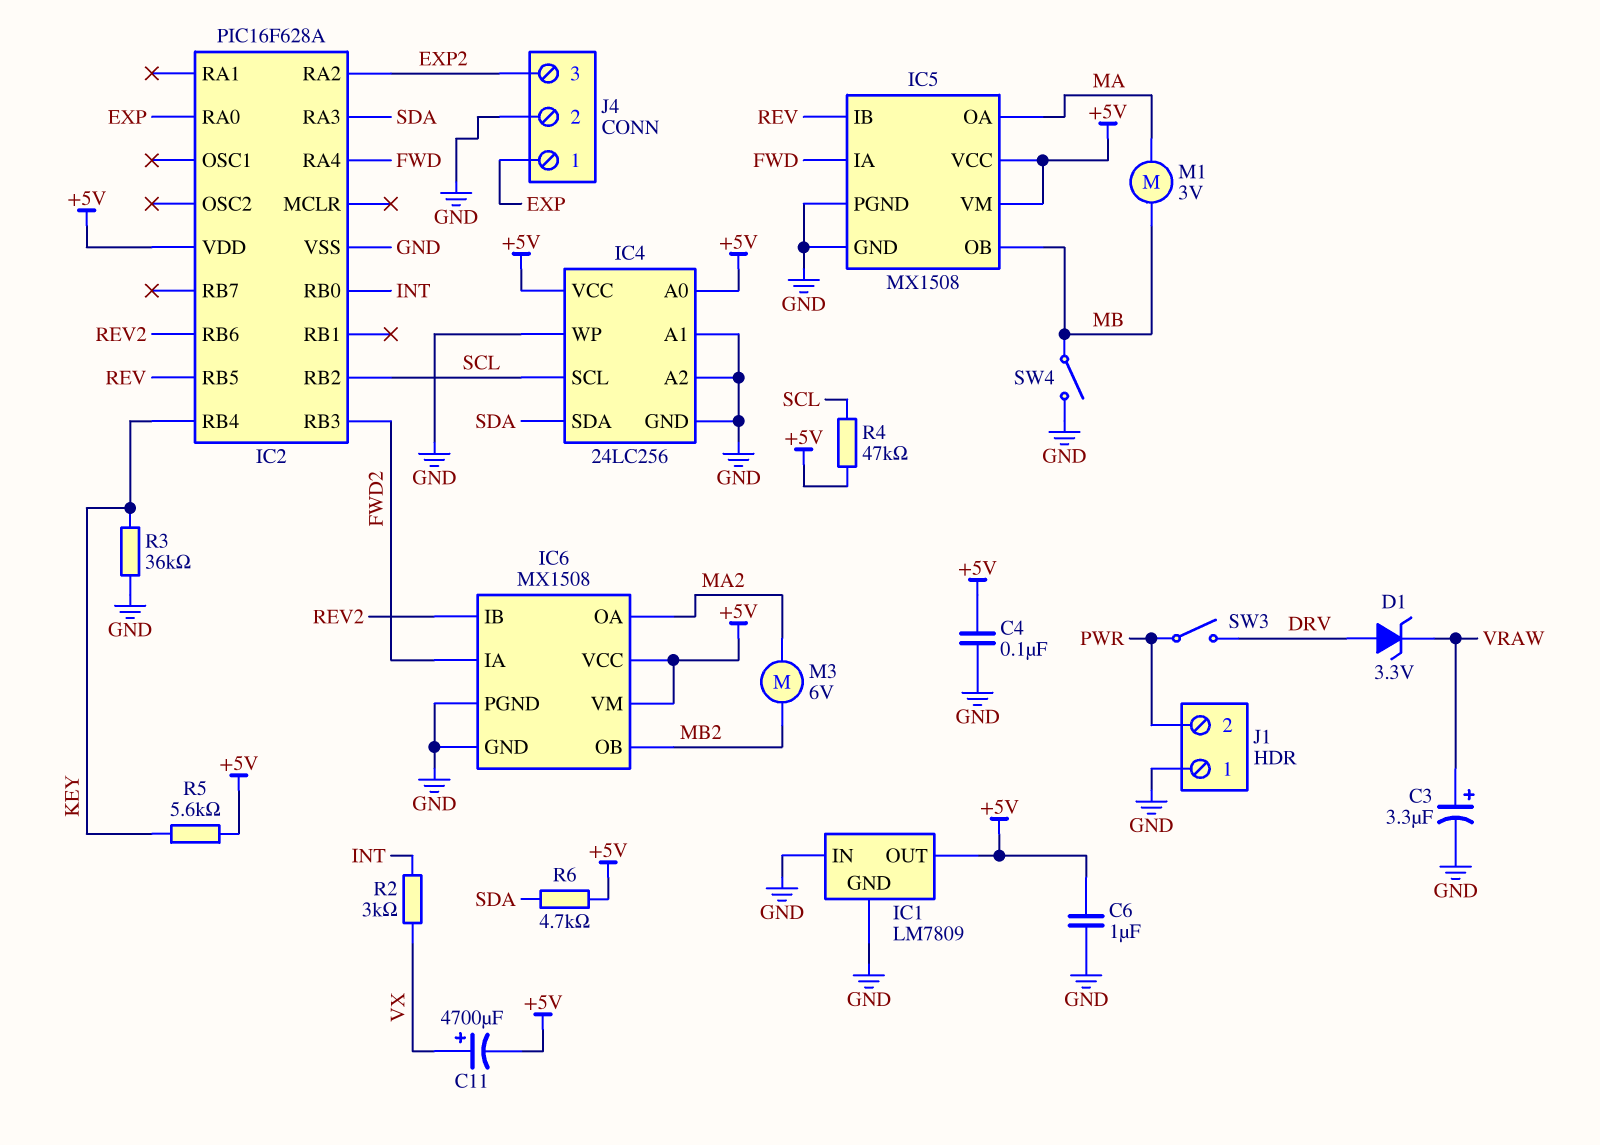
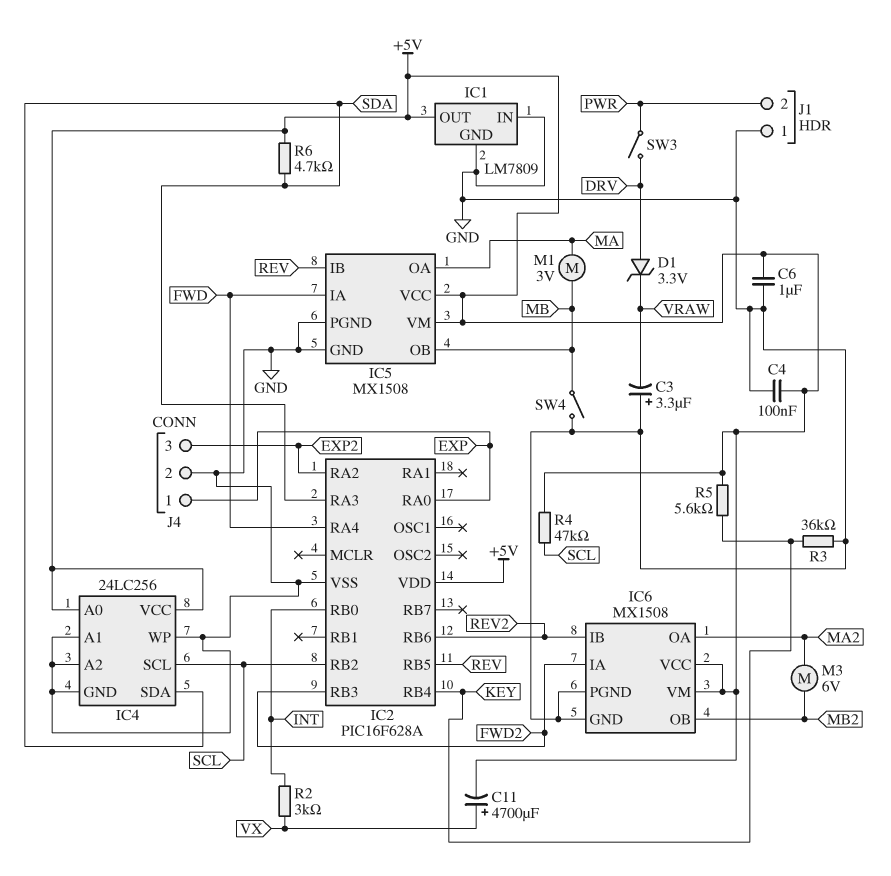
C3: 3.3uF (plus VRAW, minus GND) -> 3.3uF (plus GND, minus VRAW)

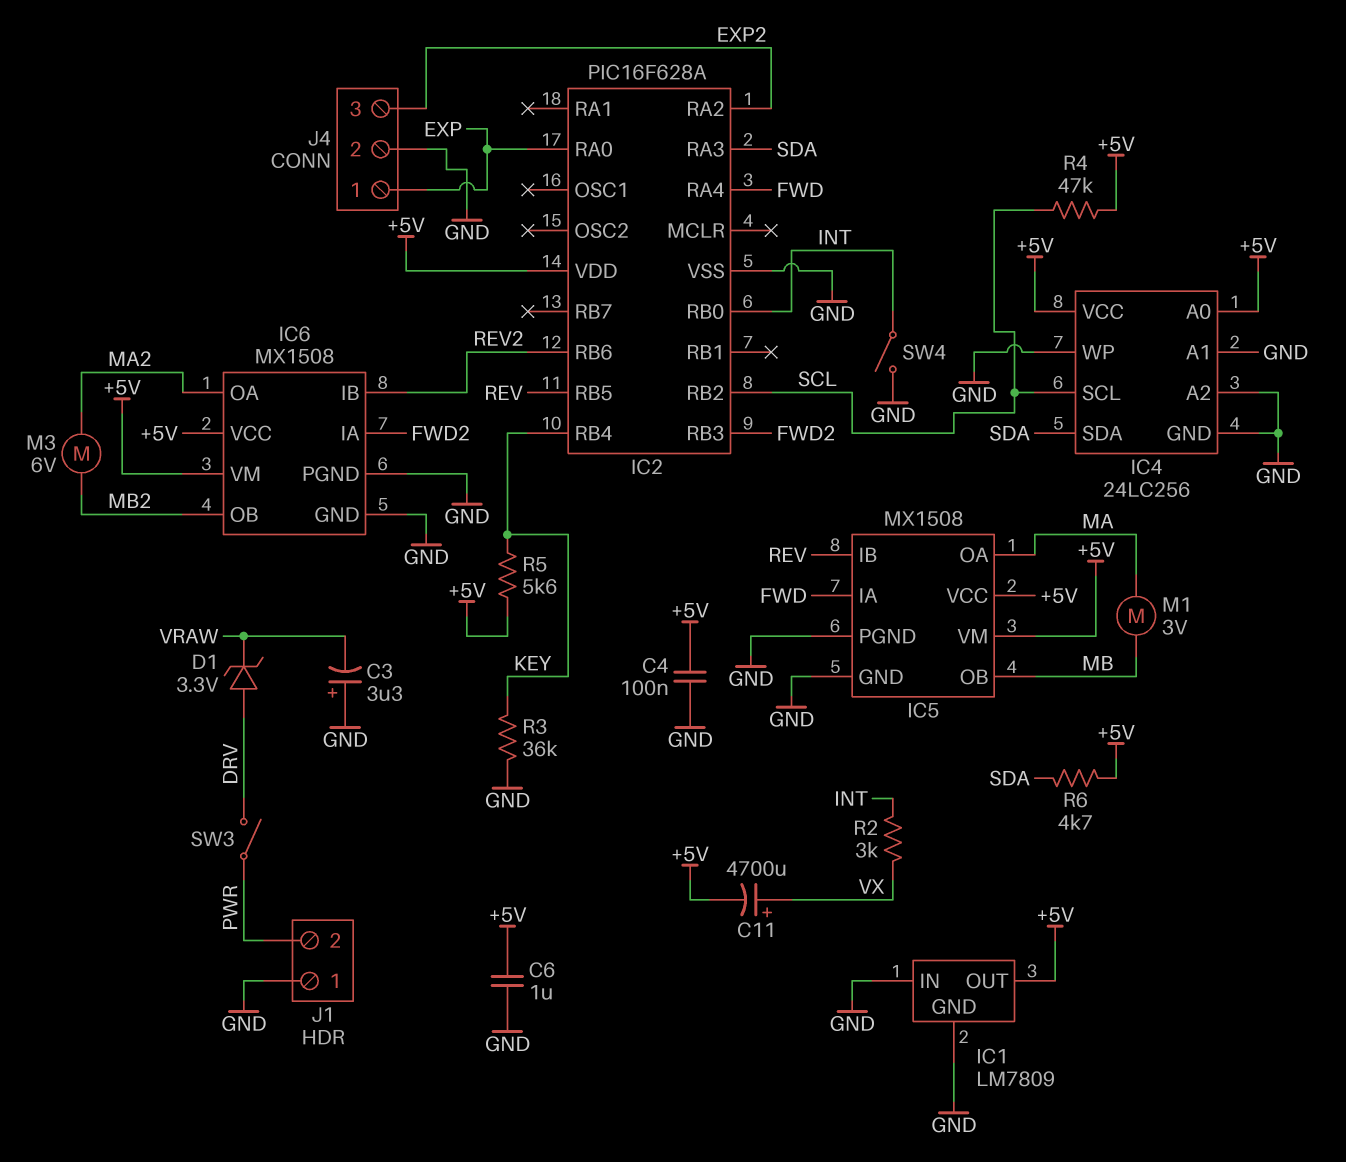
SW4: switch (GND, MB) -> switch (GND, INT)

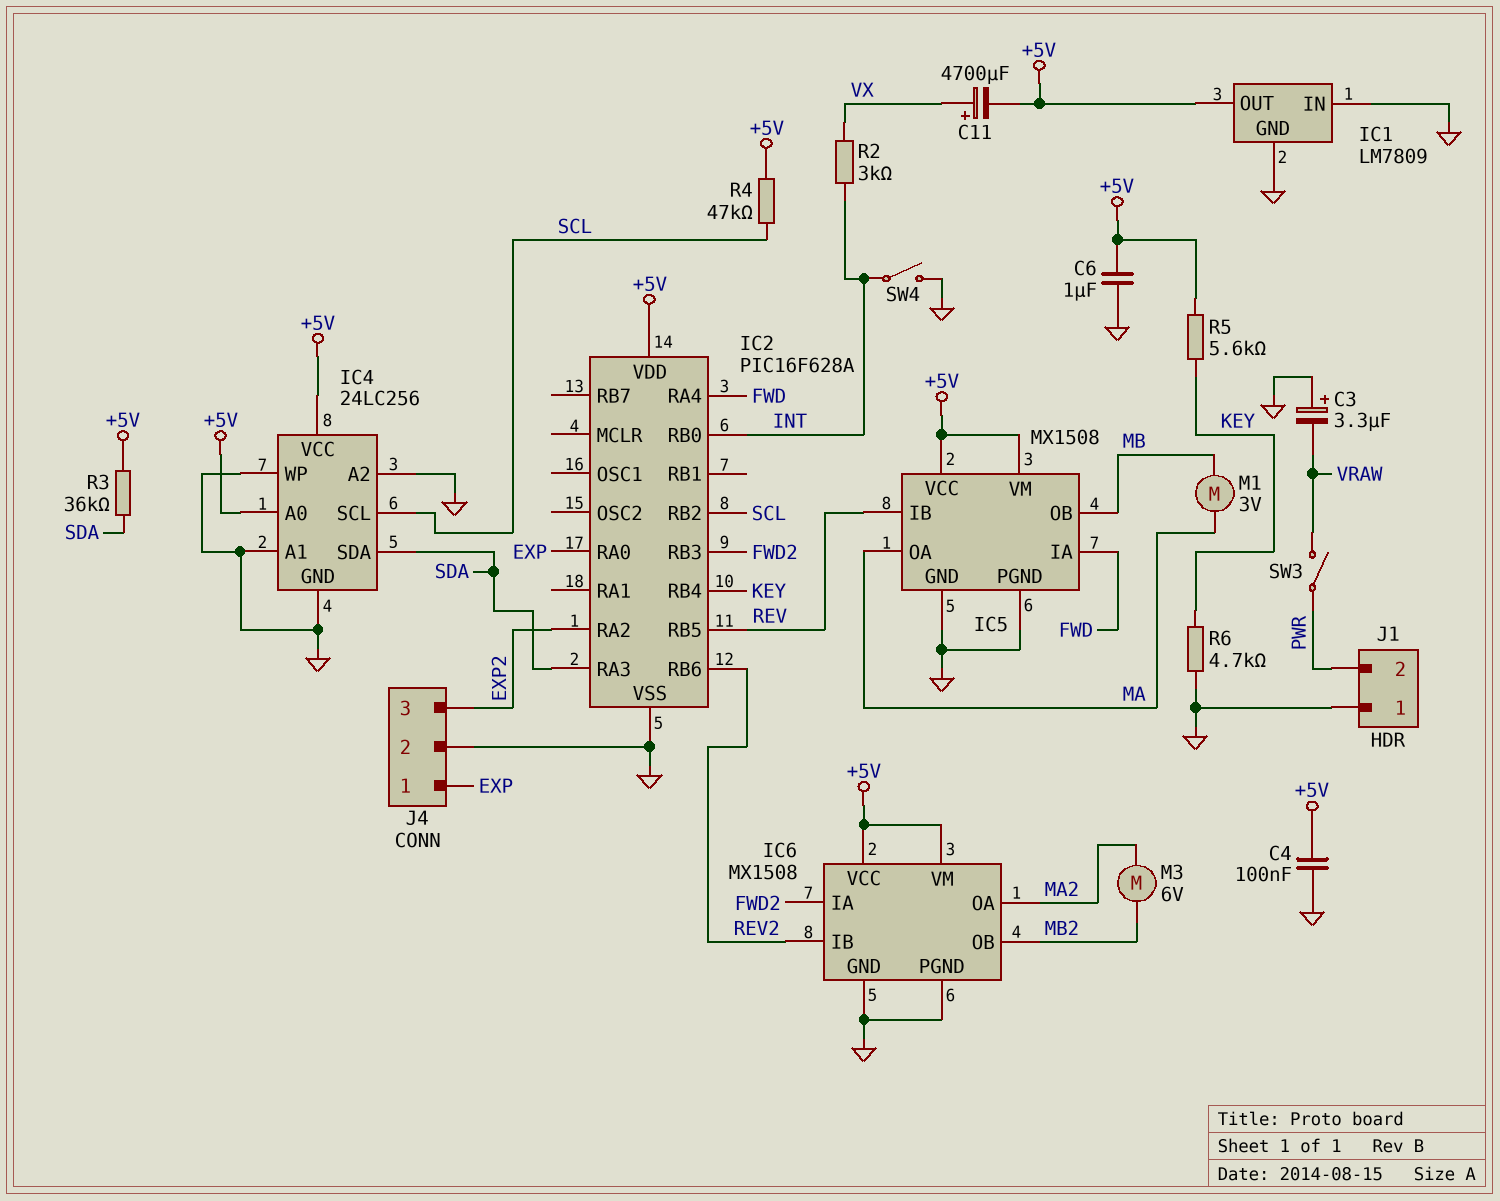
D1: zener 3.3V (A DRV, K VRAW) -> none
R3: 36k (GND, KEY) -> 36k (+5V, SDA)
R6: 4.7k (+5V, SDA) -> 4.7k (GND, KEY)
SW3: switch (DRV, PWR) -> switch (PWR, VRAW)

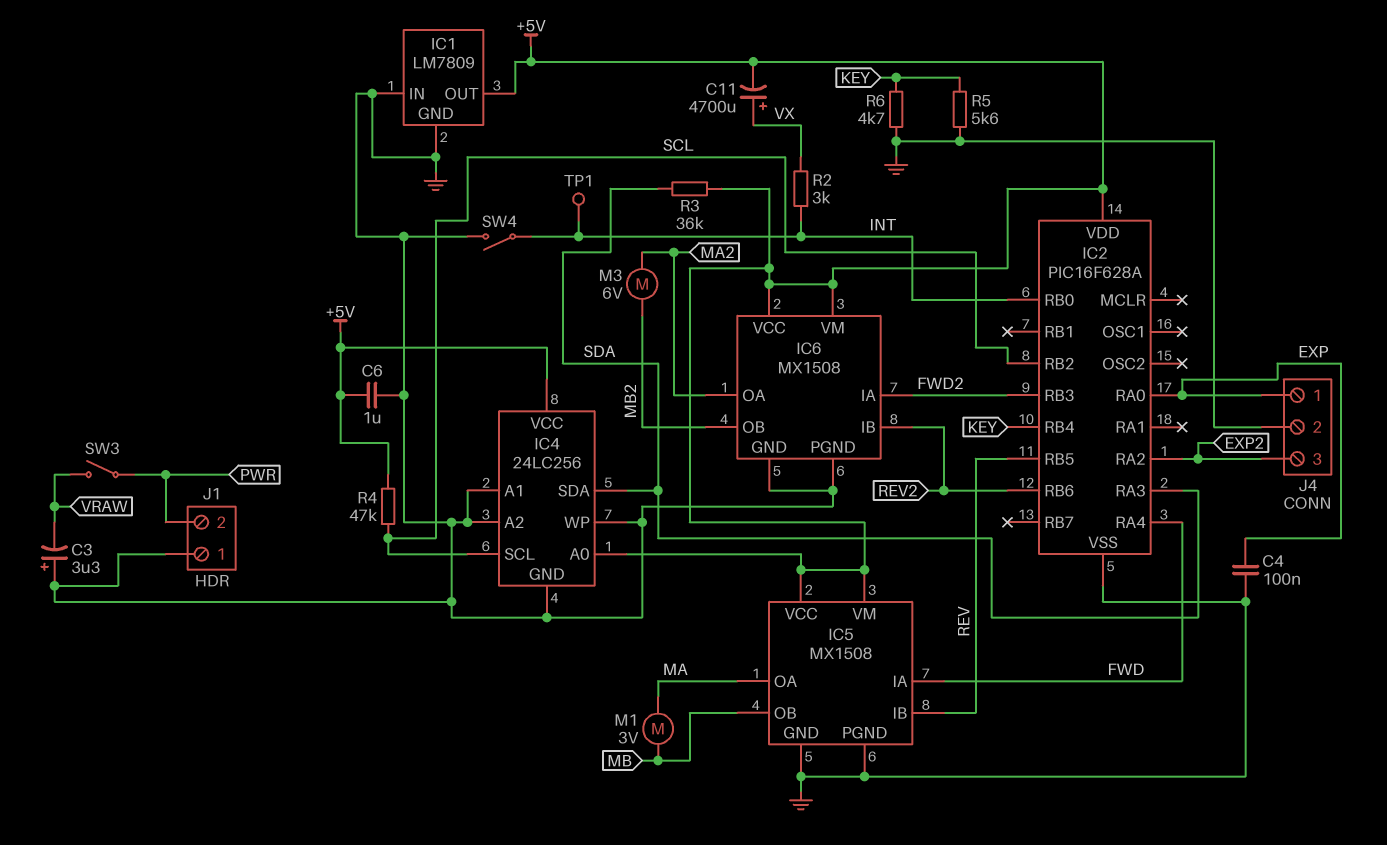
C4: 100nF (+5V, GND) -> 100nF (EXP, GND)
R5: 5.6k (+5V, KEY) -> 5.6k (GND, KEY)
TP1: none -> test point (INT)

